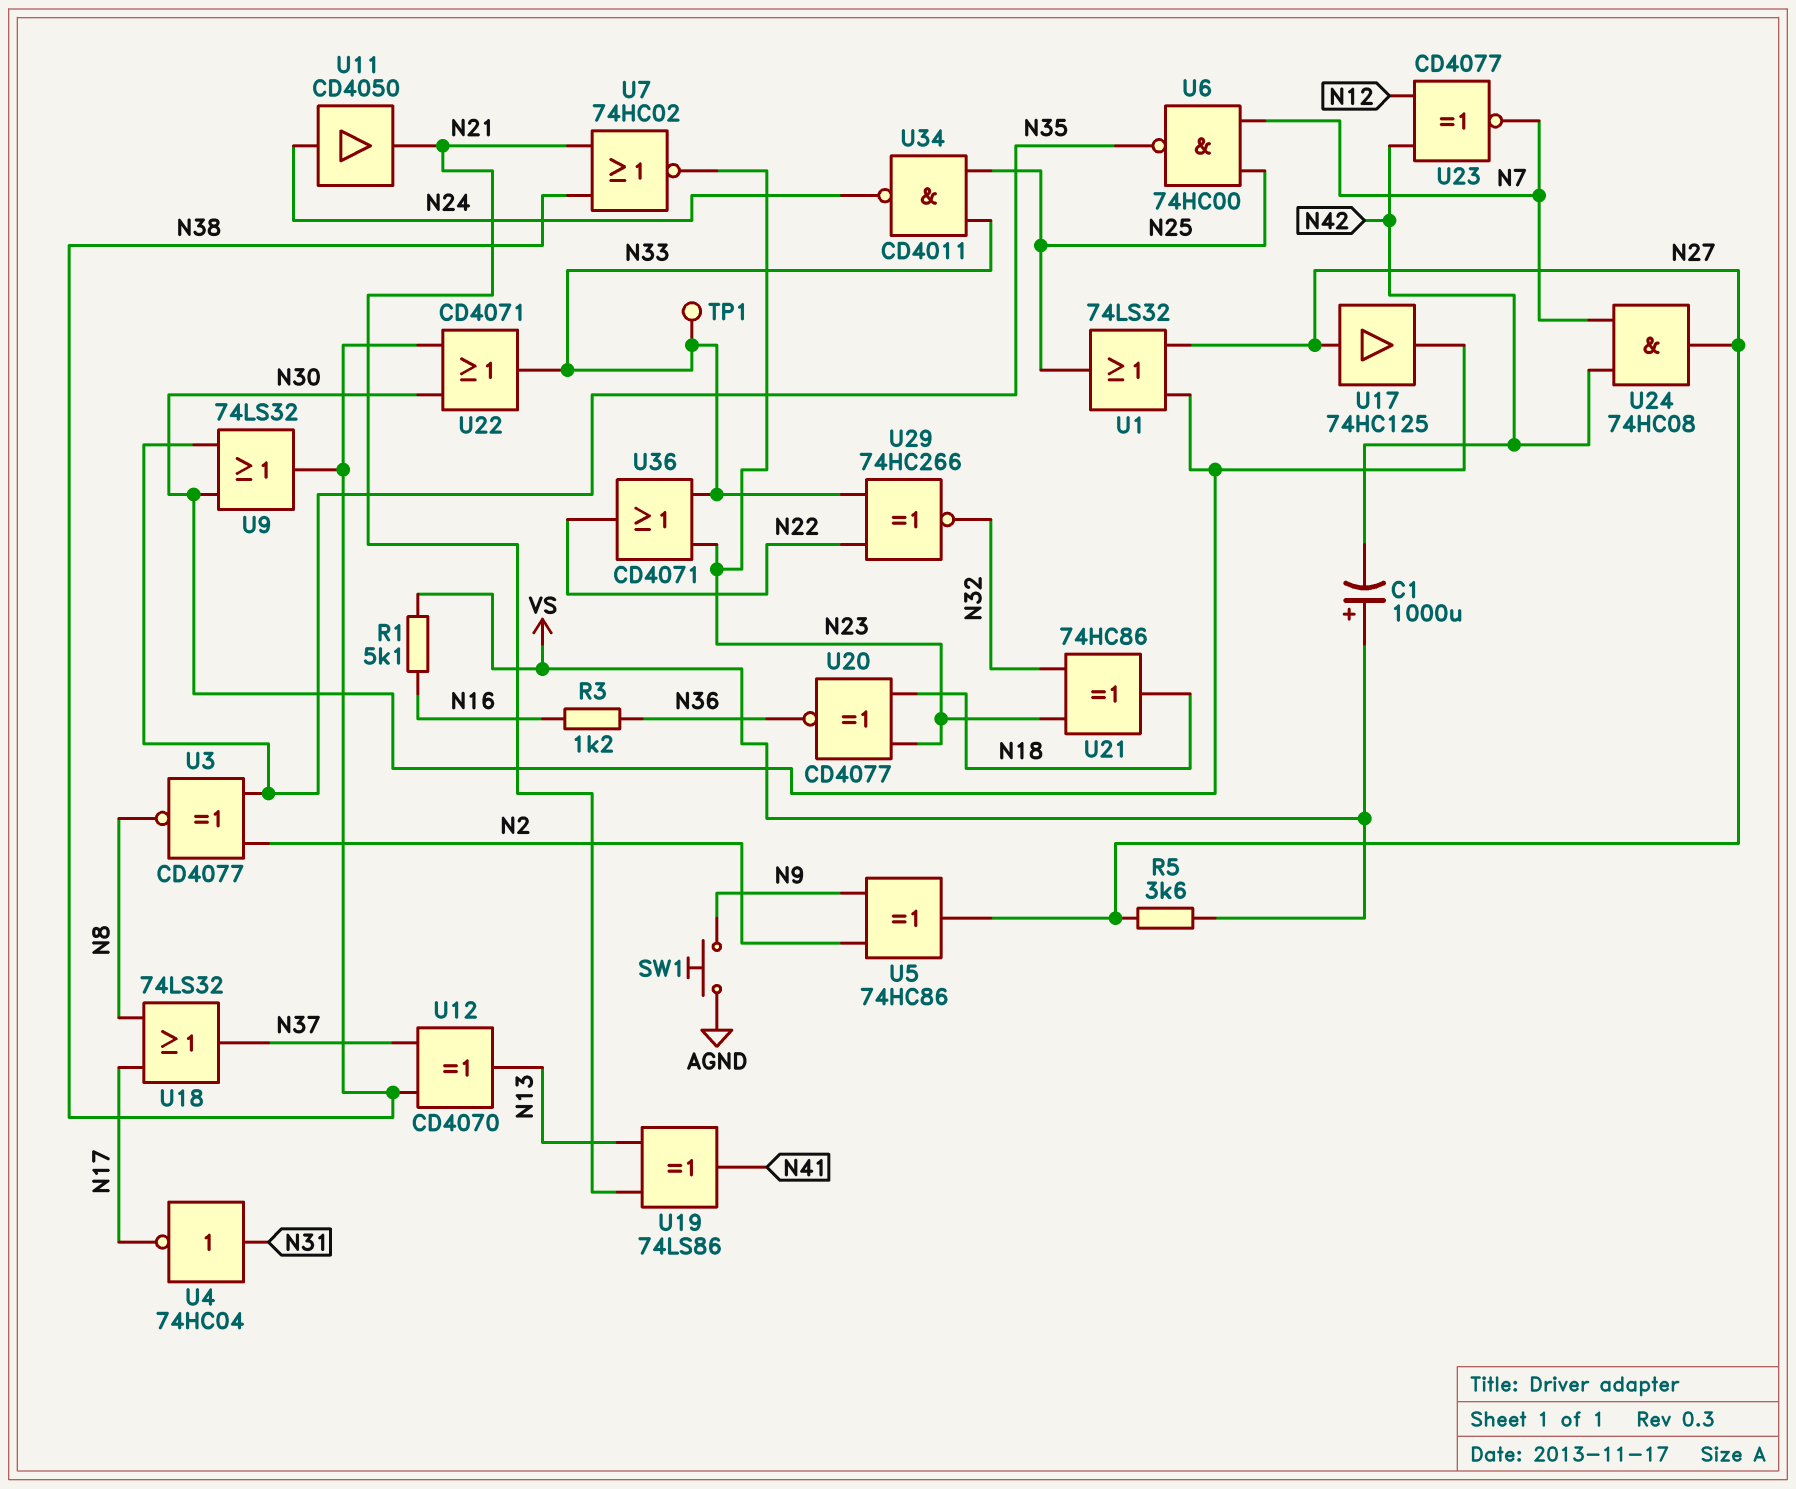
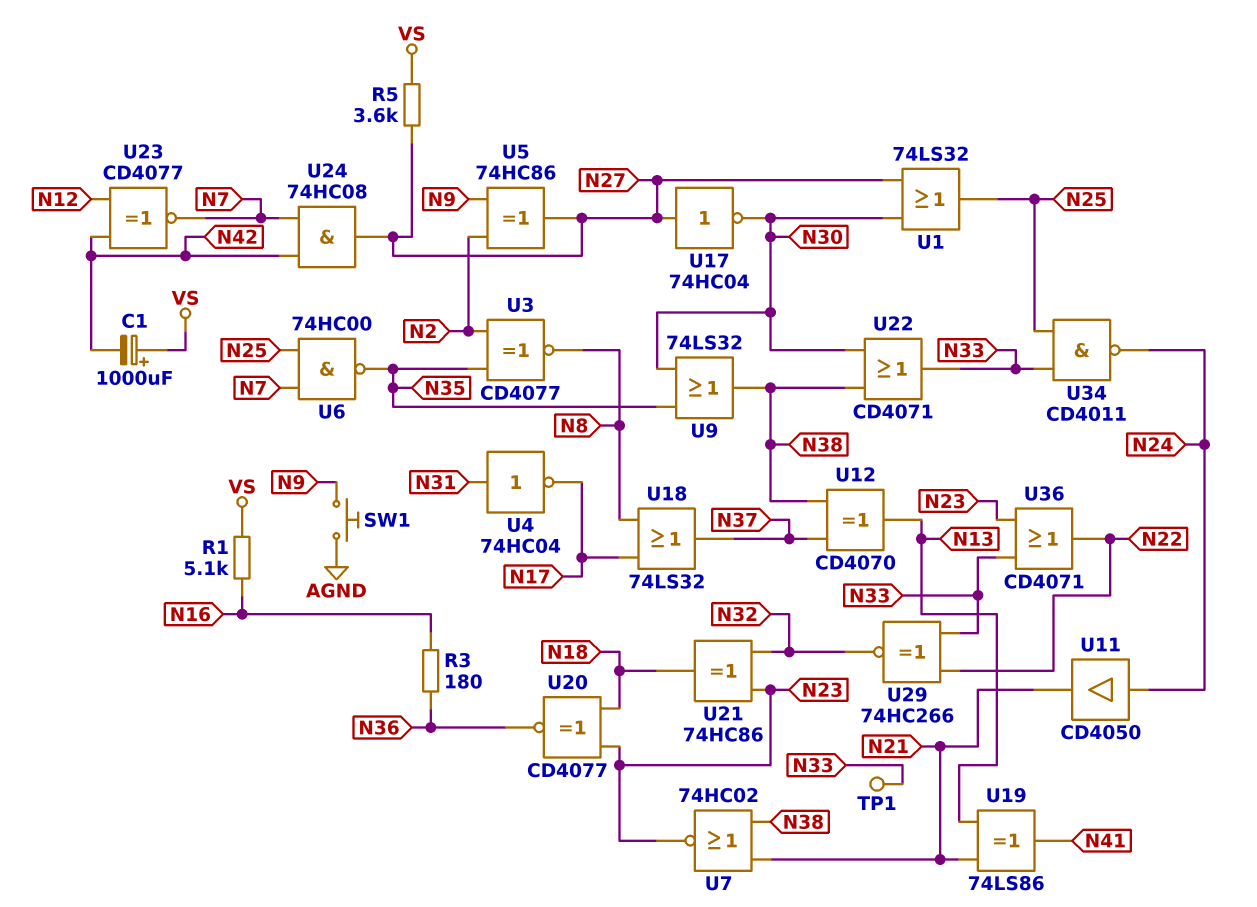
R3: 1.2k (N16, N36) -> 180 (N16, N36)
U17: buffer 74HC125 (in N27, out N30) -> NOT 74HC04 (in N27, out N30)

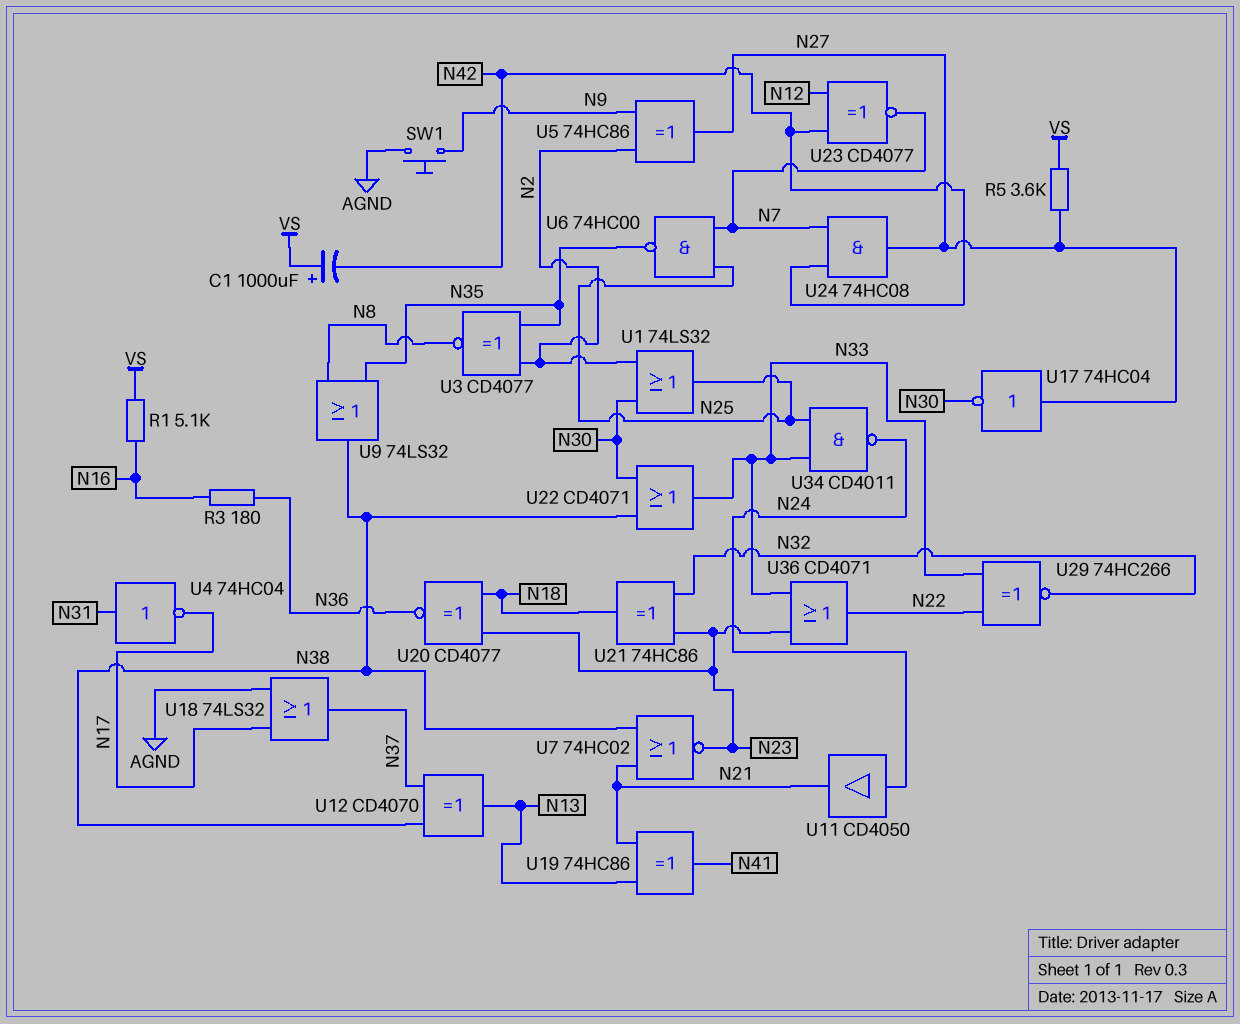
TP1: test point (N33) -> none
U1: OR 74LS32 (in N27, in N30, out N25) -> OR 74LS32 (in N2, in N30, out N25)
U9: OR 74LS32 (in N30, in N35, out N38) -> OR 74LS32 (in N8, in N35, out N38)
U18: OR 74LS32 (in N8, in N17, out N37) -> OR 74LS32 (in AGND, in N17, out N37)
U19: XOR 74LS86 (in N13, in N21, out N41) -> XOR 74HC86 (in N13, in N21, out N41)

